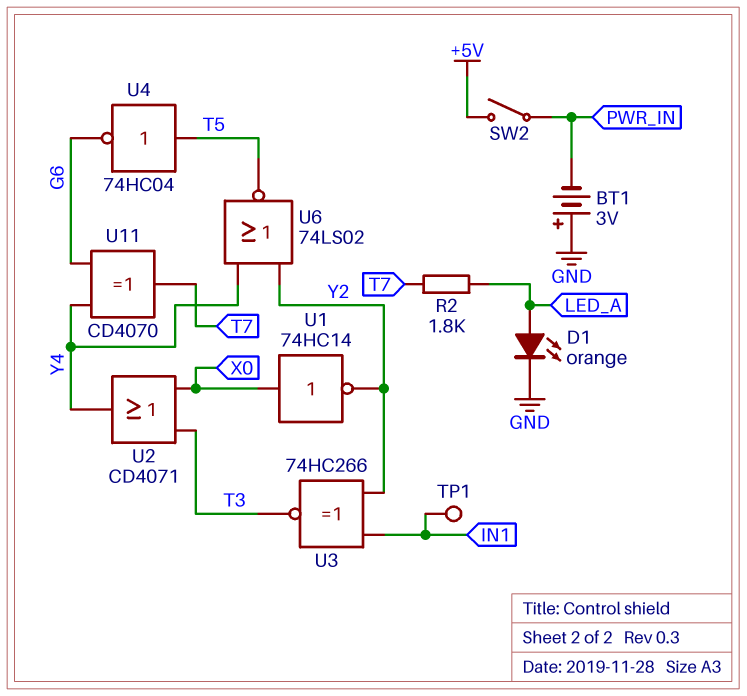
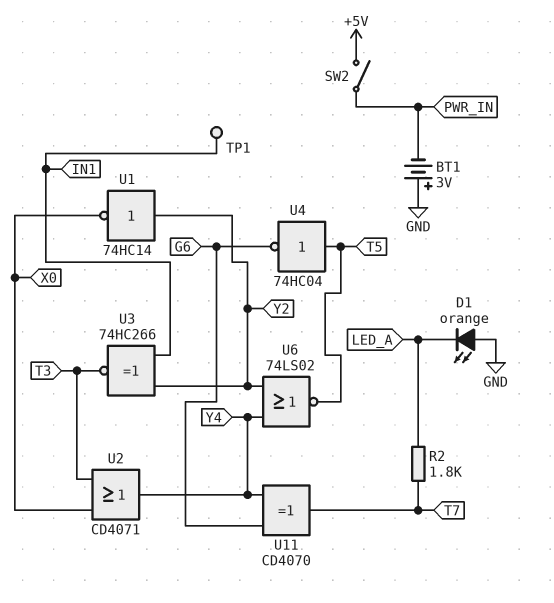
D1: LED orange (A LED_A, K GND) -> LED orange (A GND, K LED_A)
U1: NOT 74HC14 (in X0, out Y2) -> NOT 74HC14 (in Y2, out X0)

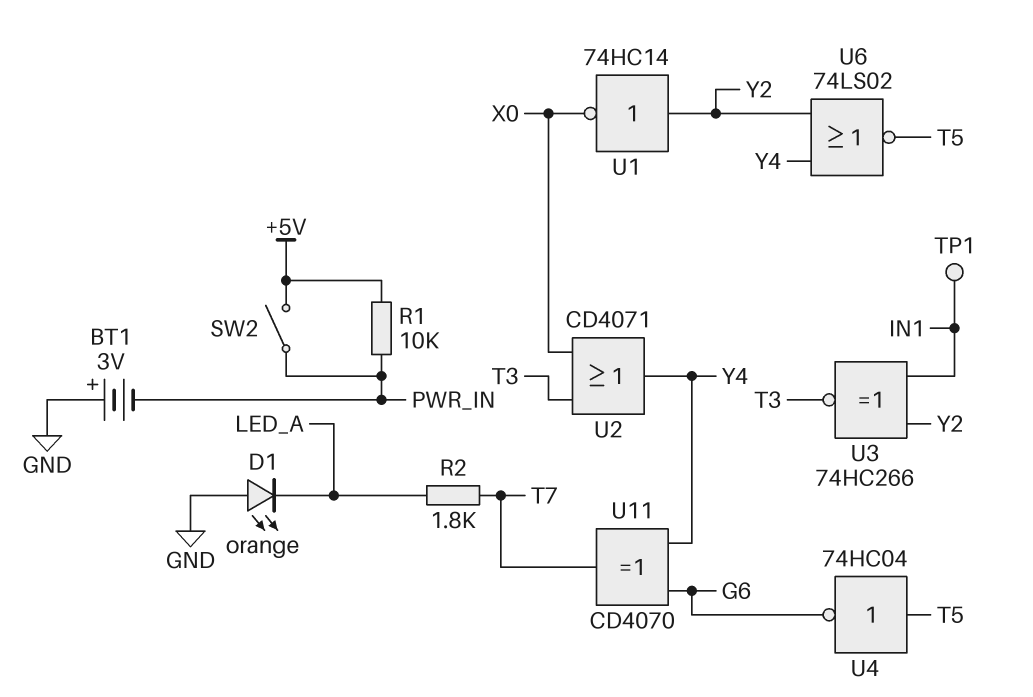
R1: none -> 10k (+5V, PWR_IN)

